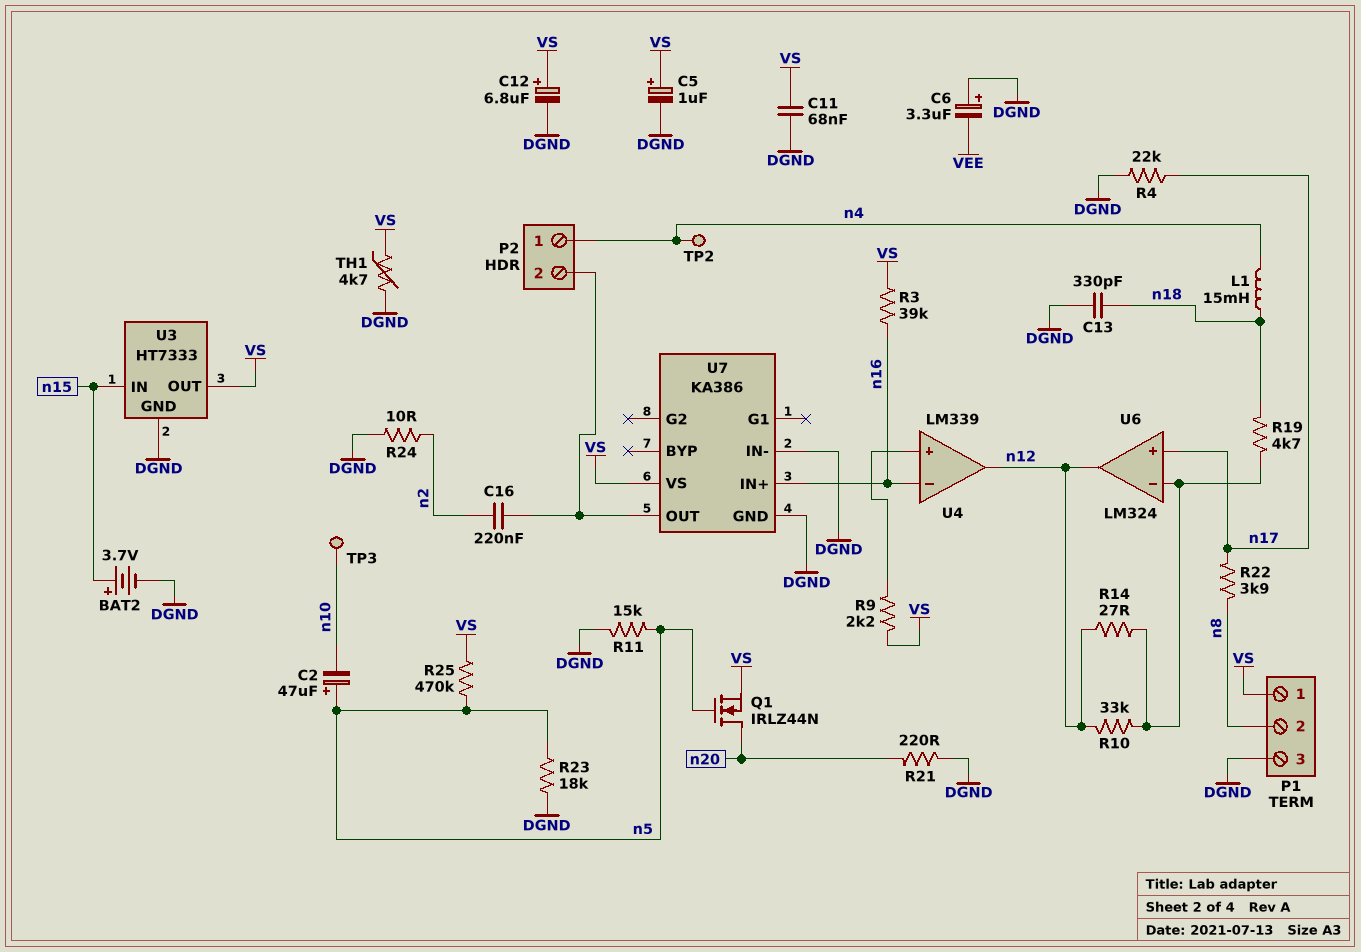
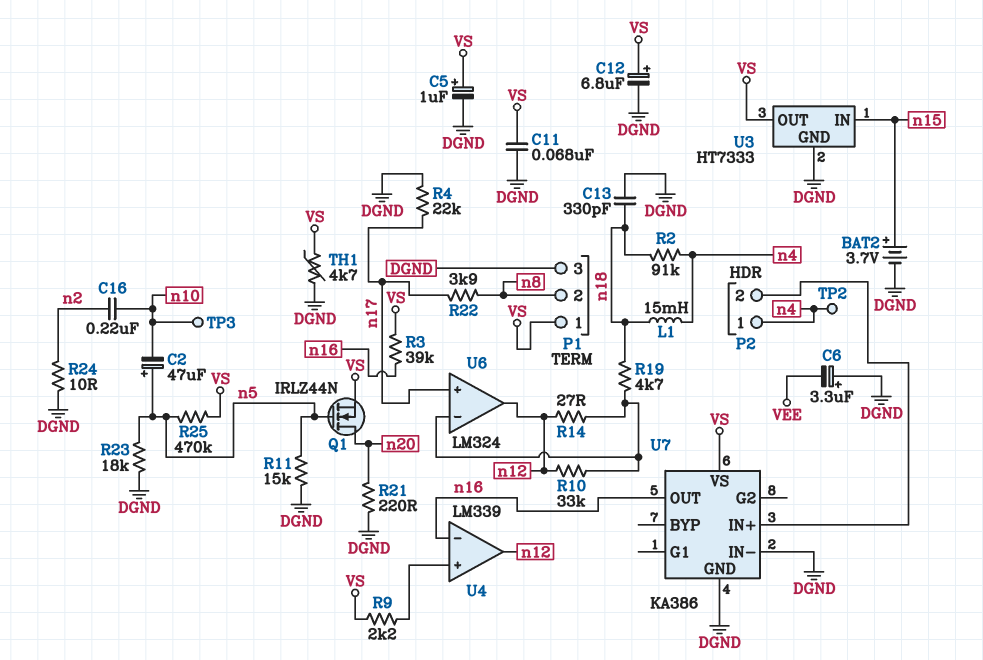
C16: 220nF (P2/2, n2) -> 220nF (n2, n10)
R2: none -> 91k (n4, n18)
U7 pin IN+: n16 -> P2/2
U7 pin OUT: P2/2 -> n16

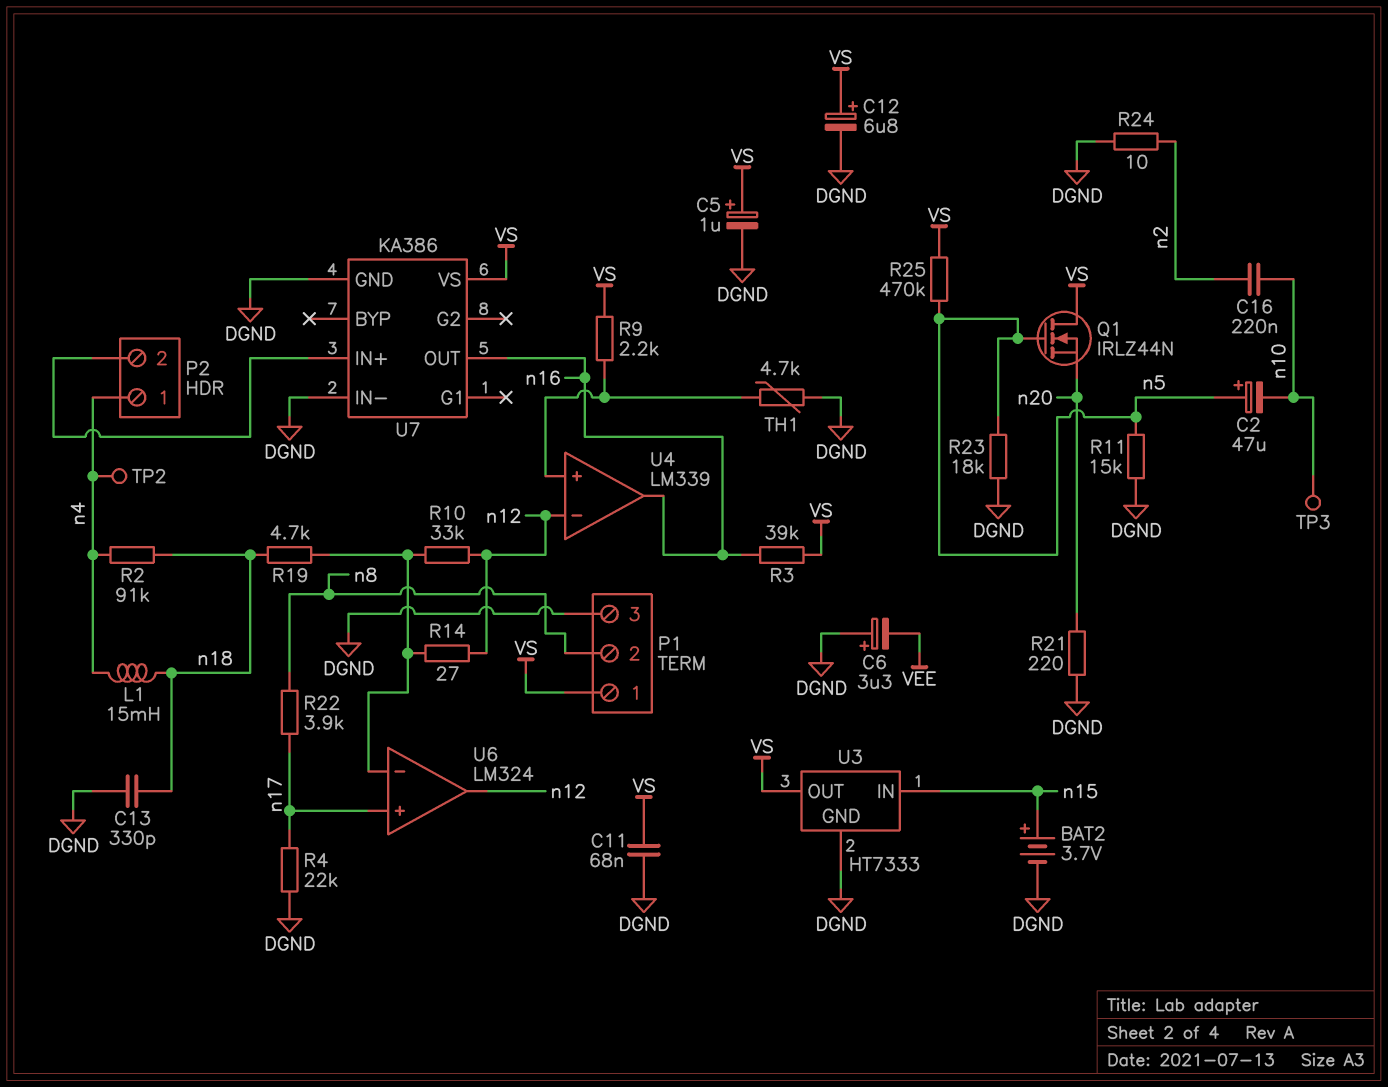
Q1: NMOS IRLZ44N (G n5, D n20, S VS) -> NMOS IRLZ44N (G n5, D VS, S n20)
TH1: 4.7k (DGND, VS) -> 4.7k (DGND, U4/in+)
U4 pin in-: n16 -> n12
U4 pin out: n12 -> n16

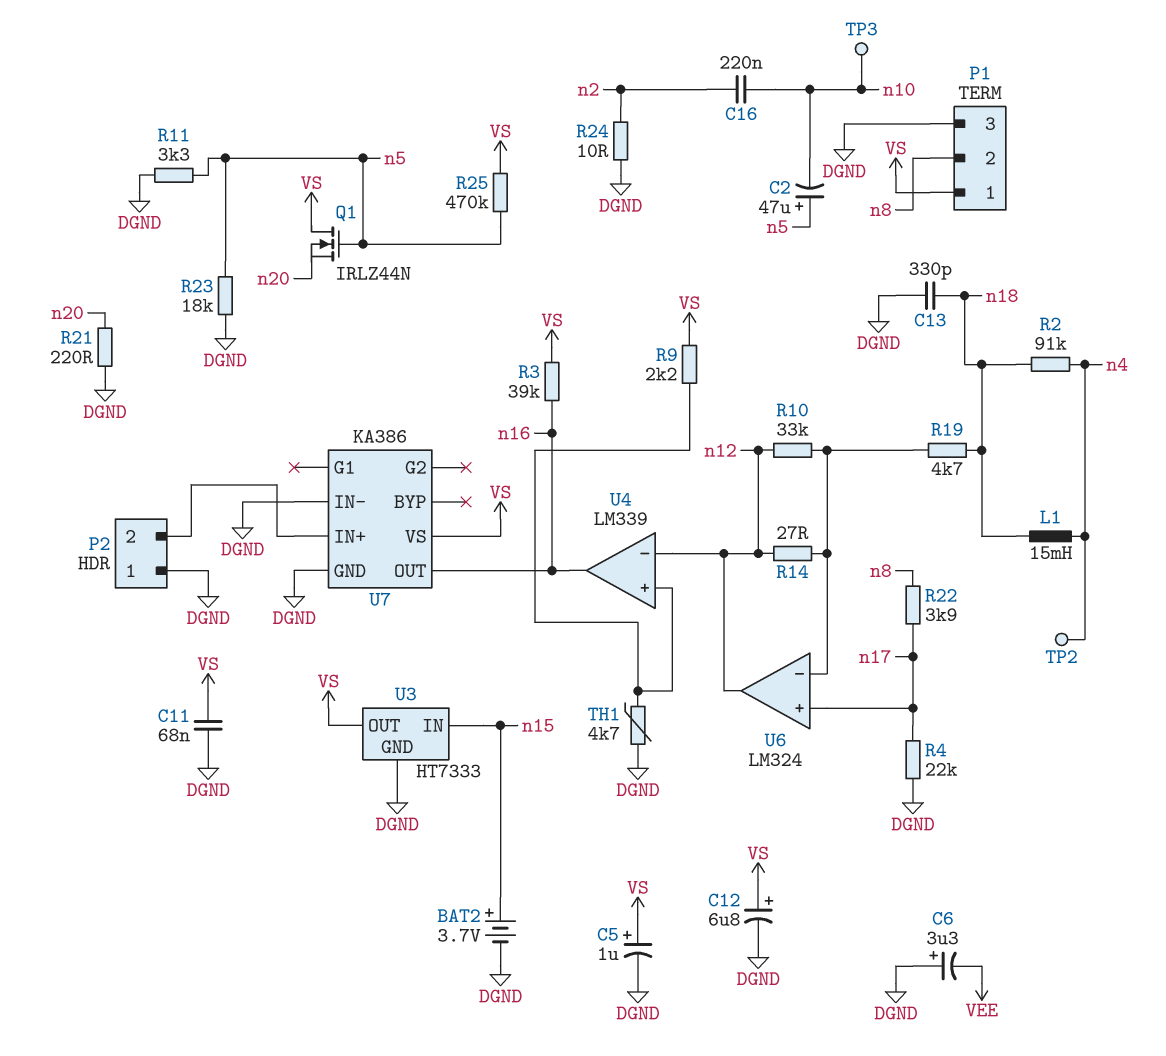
P2 pin 1: n4 -> DGND
R11: 15k (DGND, n5) -> 3.3k (DGND, n5)

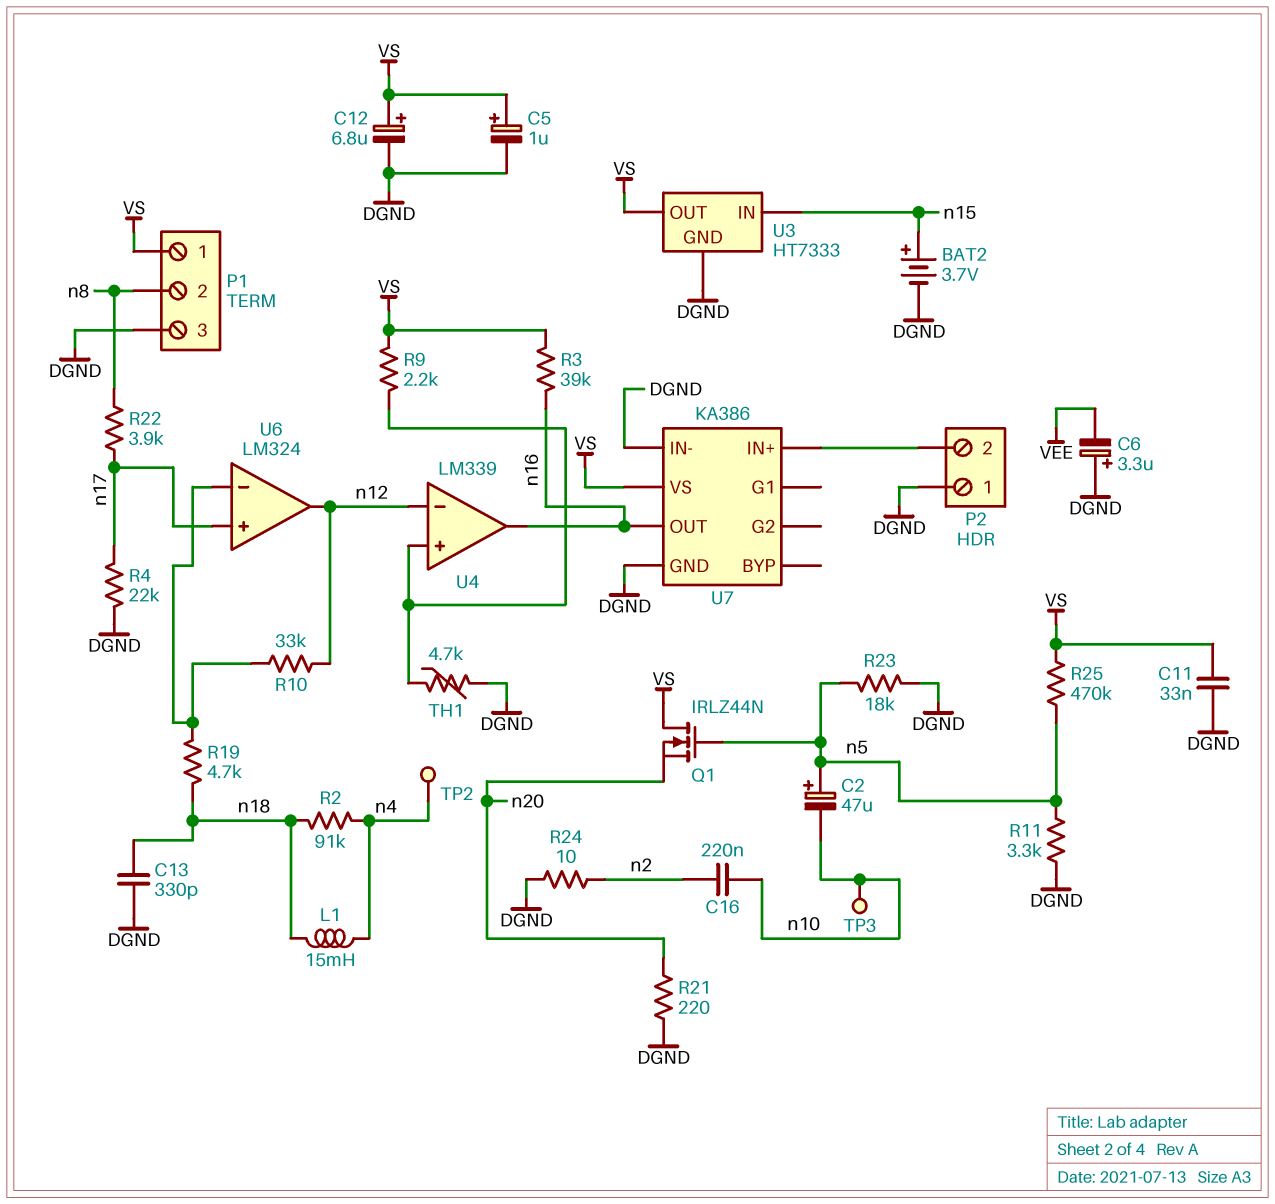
C11: 68nF (DGND, VS) -> 33nF (DGND, VS)
R14: 27 (U6/in-, n12) -> none

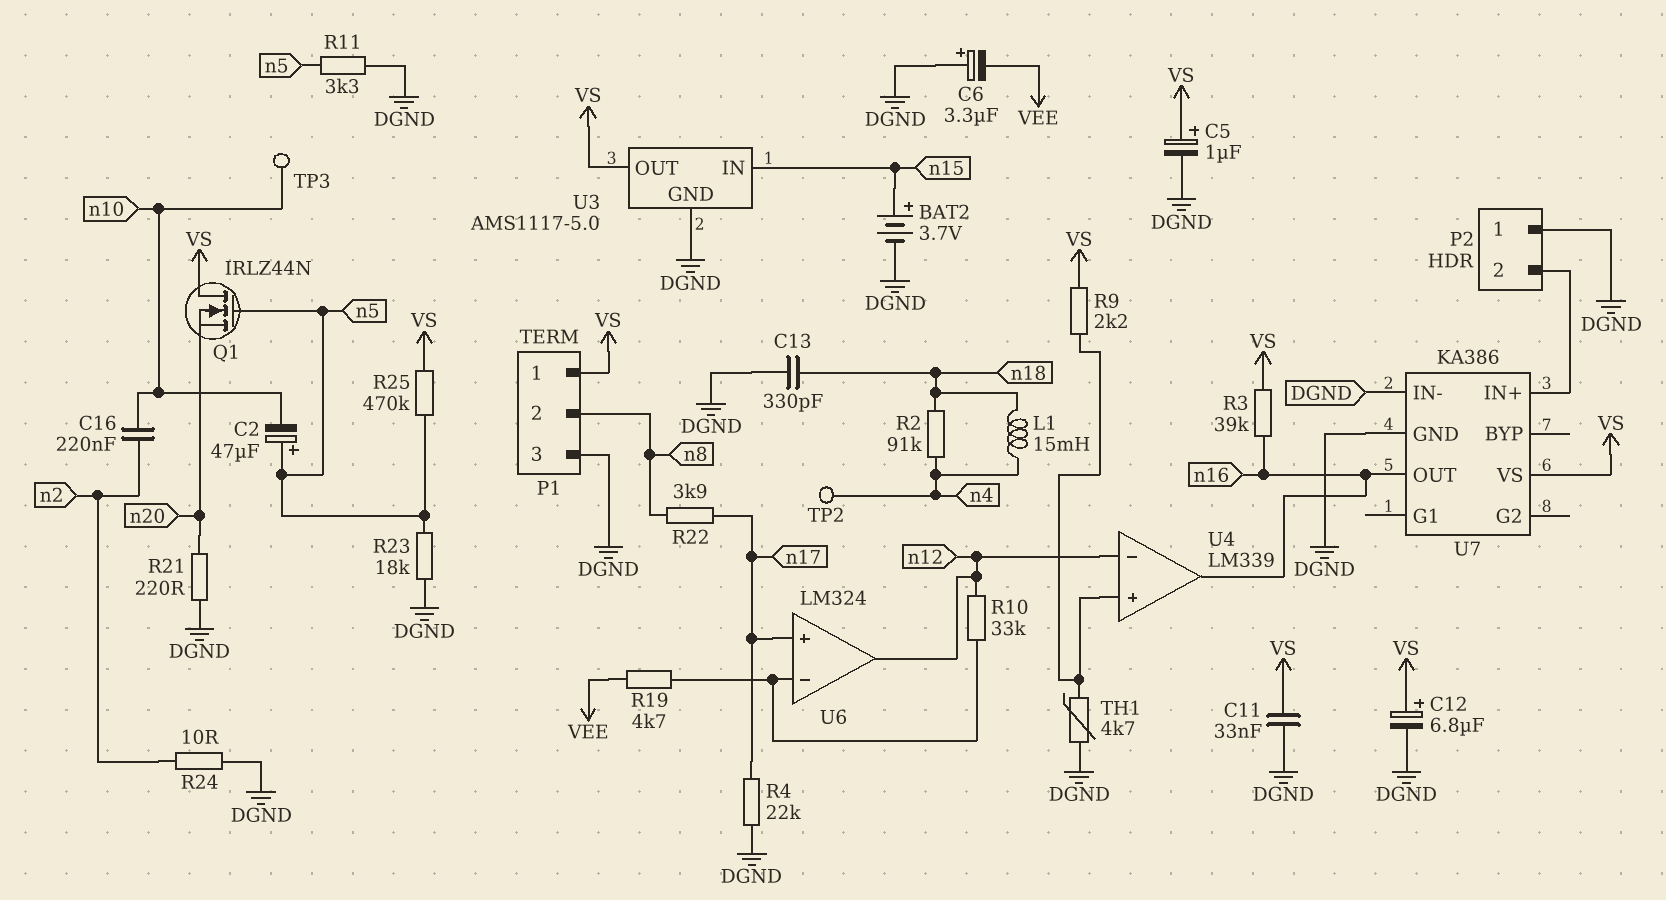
R19: 4.7k (U6/in-, n18) -> 4.7k (U6/in-, VEE)
U3: HT7333 -> AMS1117-5.0

